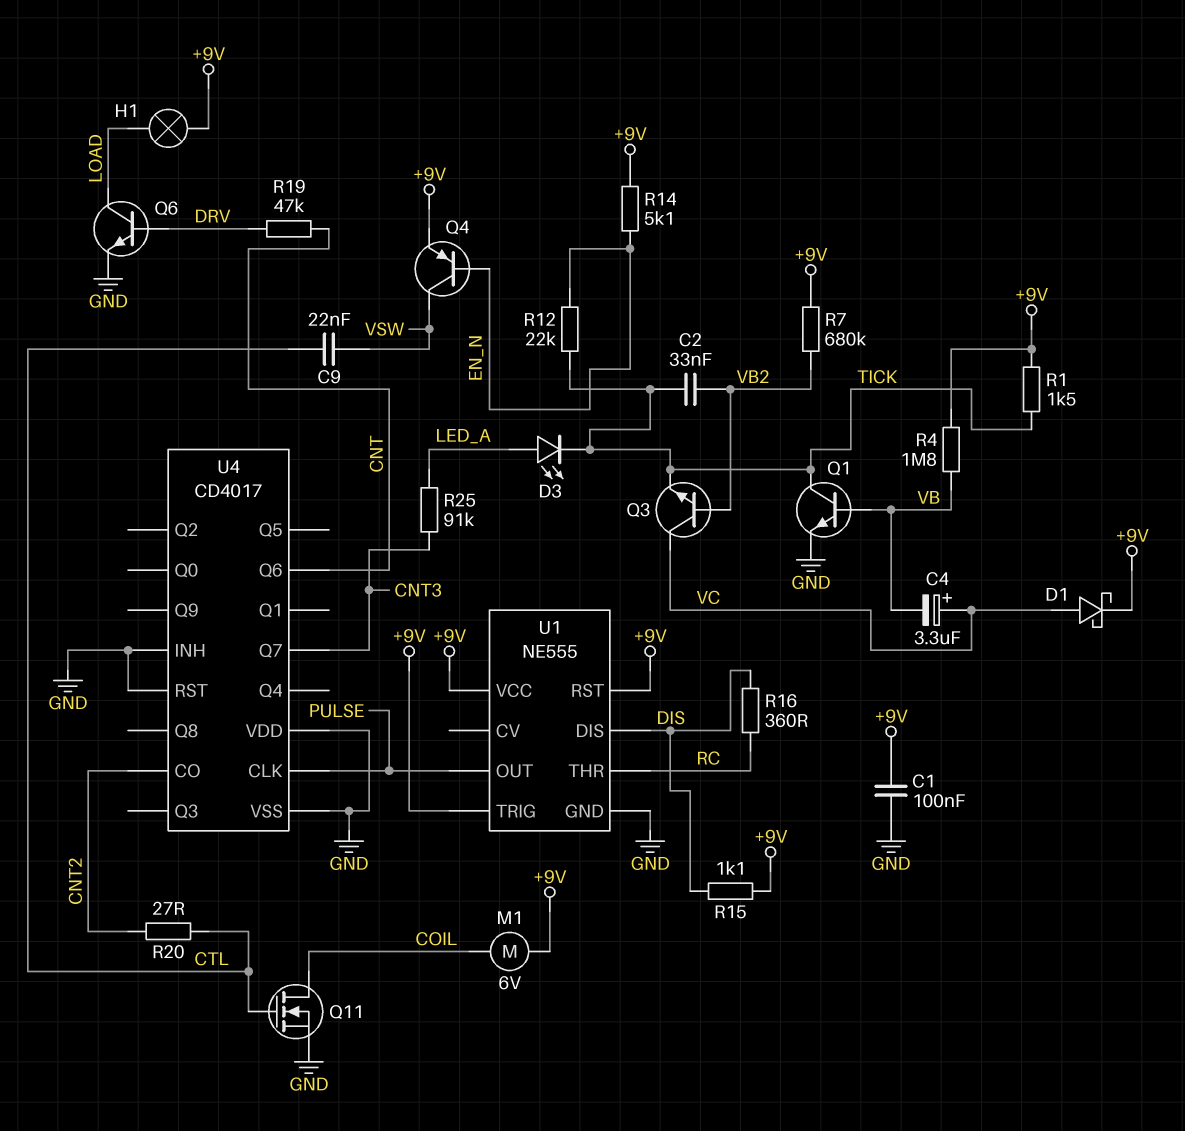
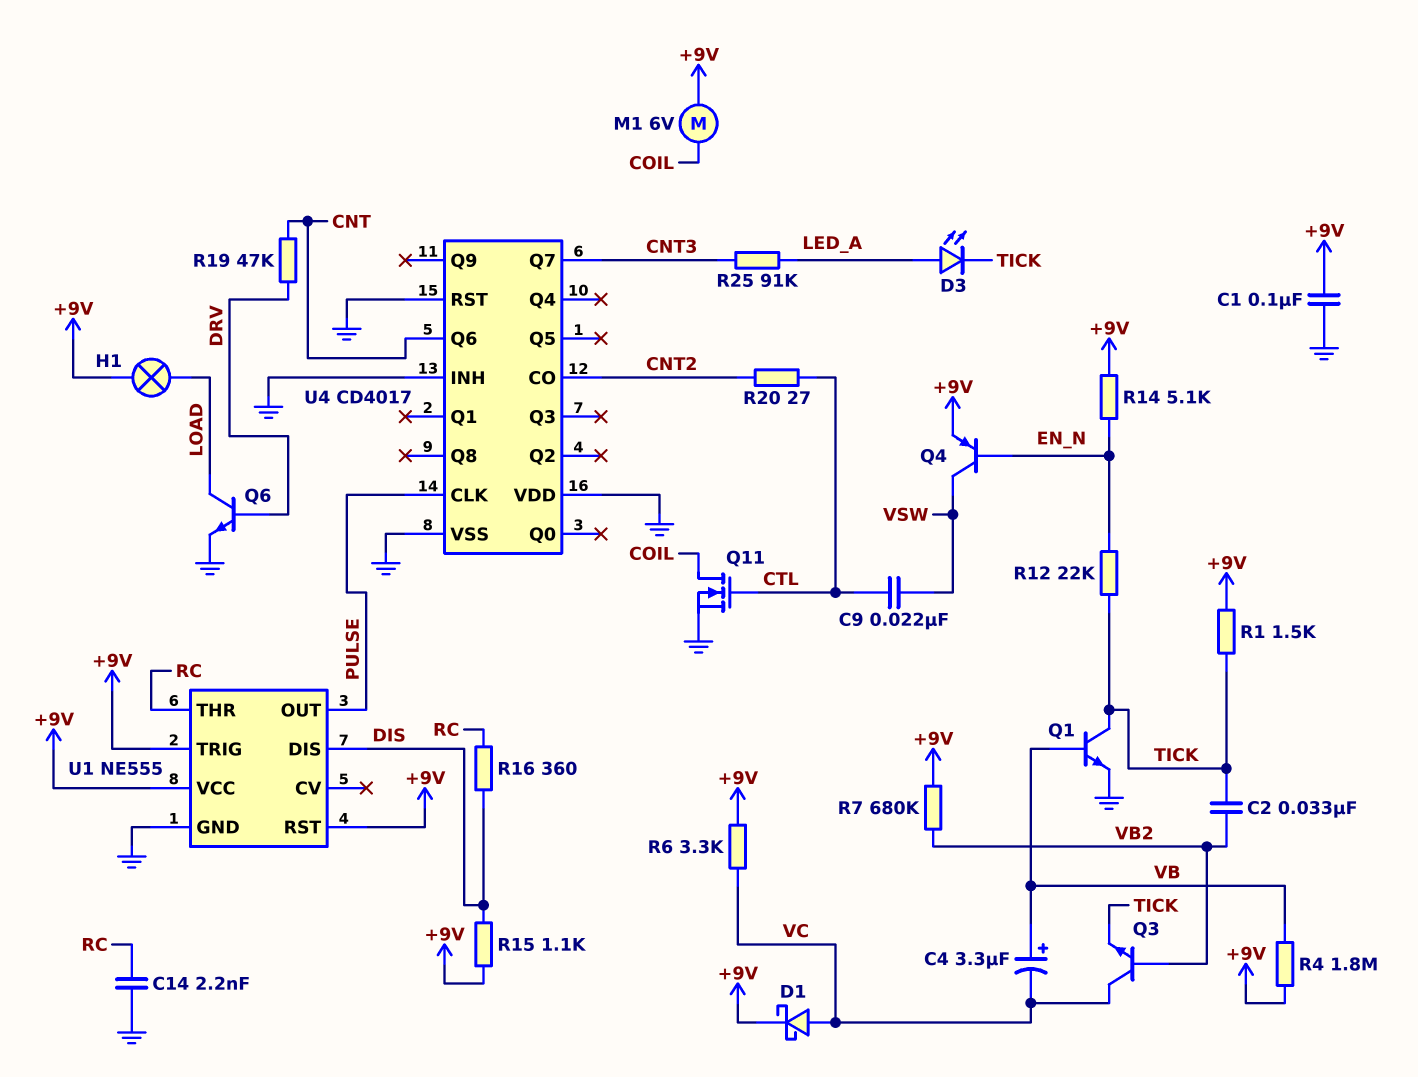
C4: 3.3uF (plus VC, minus VB) -> 3.3uF (plus VB, minus VC)
C14: none -> 2.2nF (GND, RC)
R6: none -> 3.3k (+9V, VC)

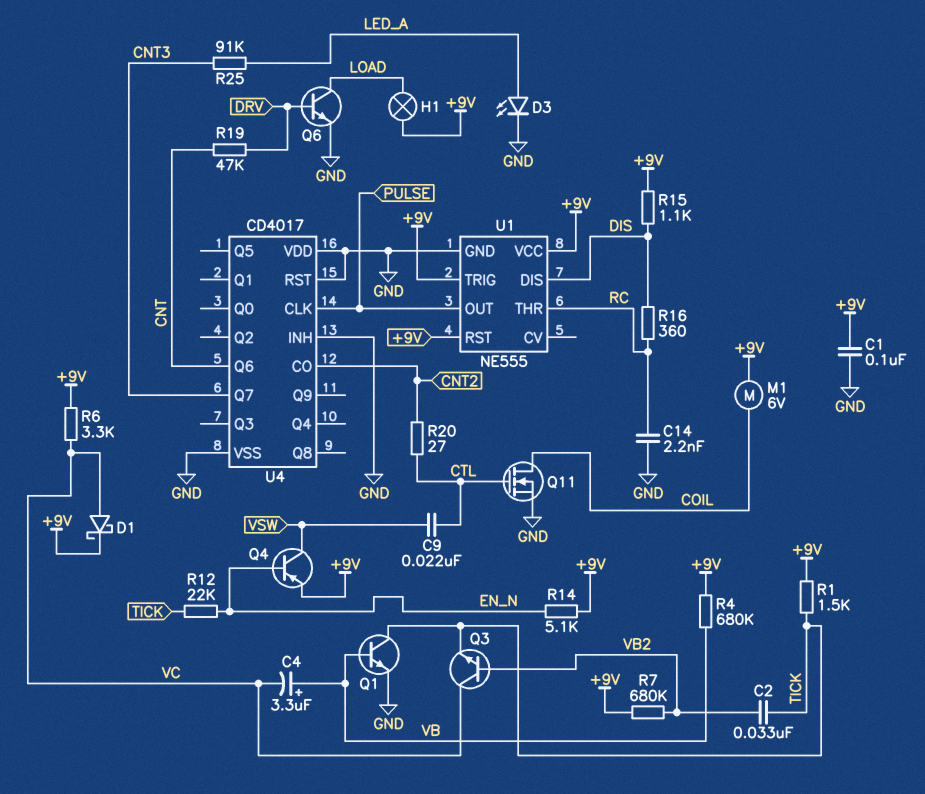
D3: LED (A LED_A, K TICK) -> LED (A LED_A, K GND)
R4: 1.8M (+9V, VB) -> 680k (+9V, VB)

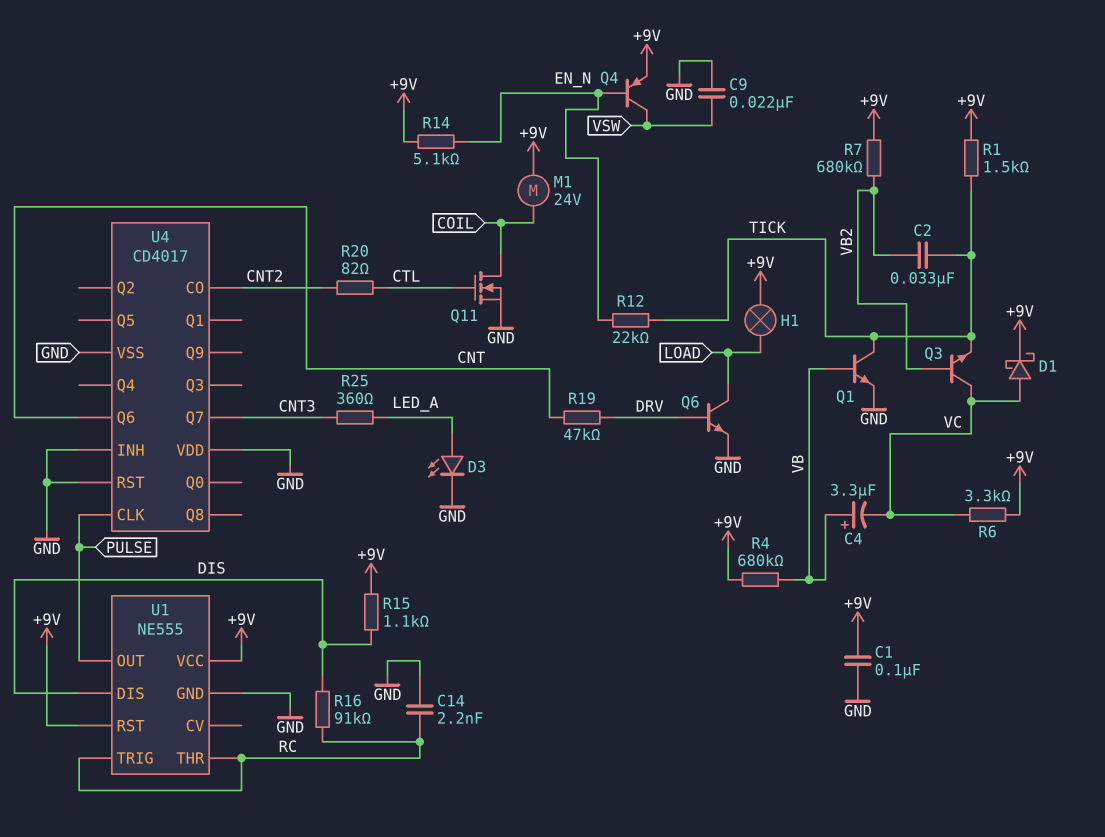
C9: 22nF (CTL, VSW) -> 22nF (GND, VSW)
M1: motor 6V (+9V, COIL) -> motor 24V (+9V, COIL)
R16: 360 (DIS, RC) -> 91k (DIS, RC)
R20: 27 (CNT2, CTL) -> 82 (CNT2, CTL)
R25: 91k (CNT3, LED_A) -> 360 (CNT3, LED_A)
U1 pin TRIG: +9V -> RC

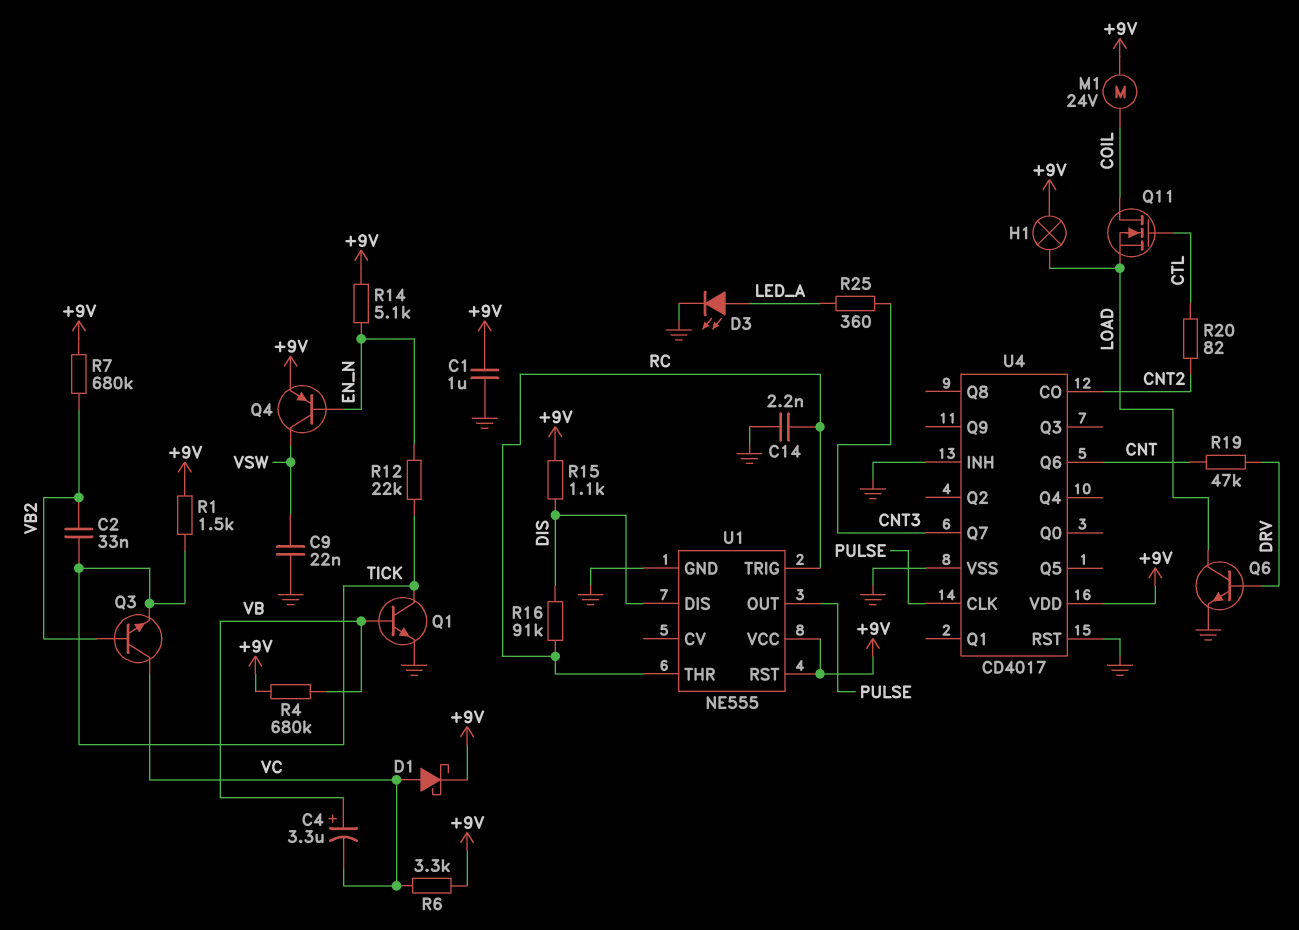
C1: 100nF (+9V, GND) -> 1uF (+9V, GND)
Q11: NMOS (G CTL, D COIL, S GND) -> NMOS (G CTL, D COIL, S LOAD)
U4 pin VDD: GND -> +9V

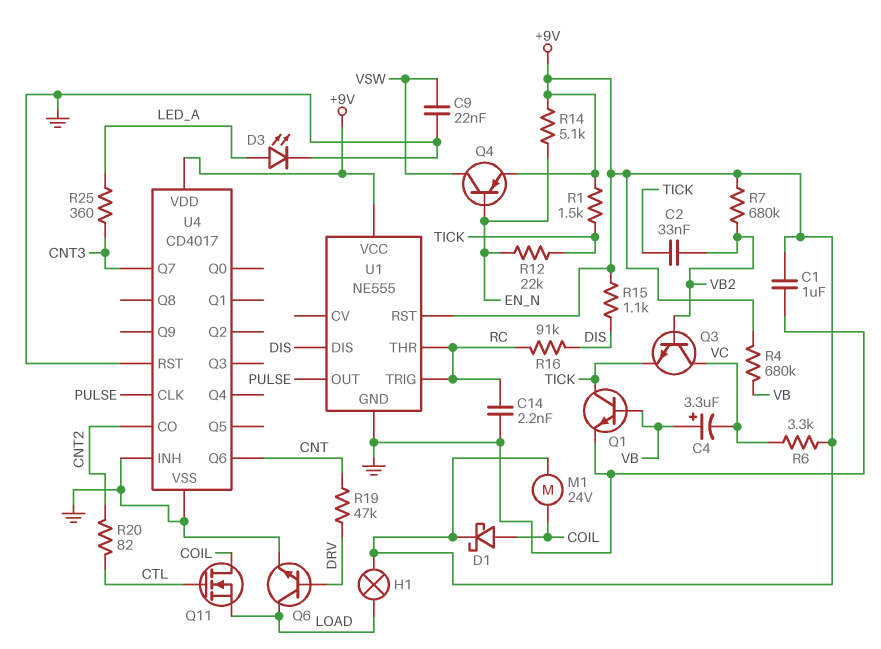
D1: schottky (A VC, K +9V) -> schottky (A COIL, K +9V)

